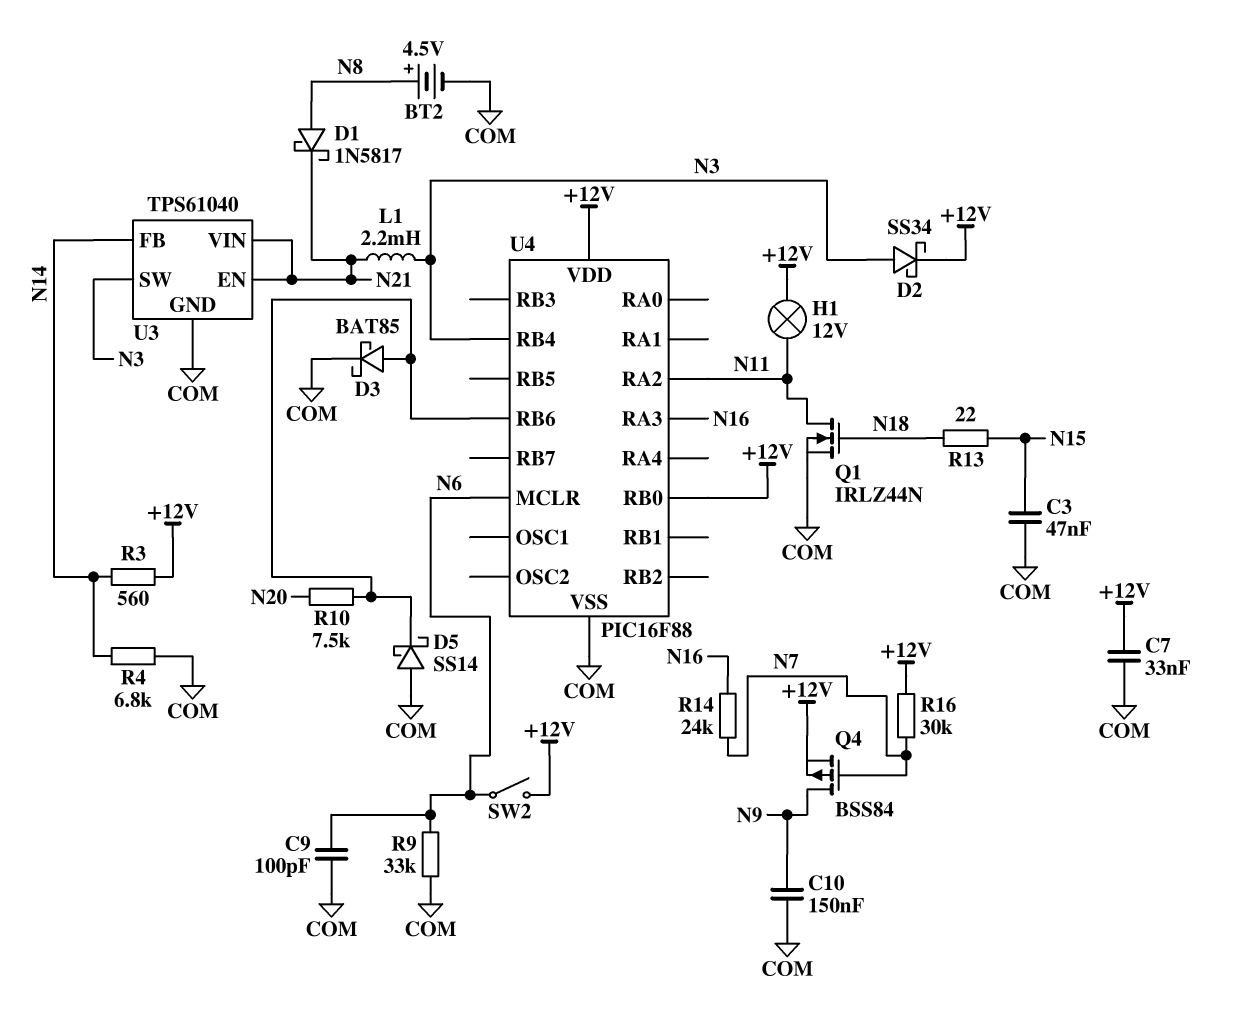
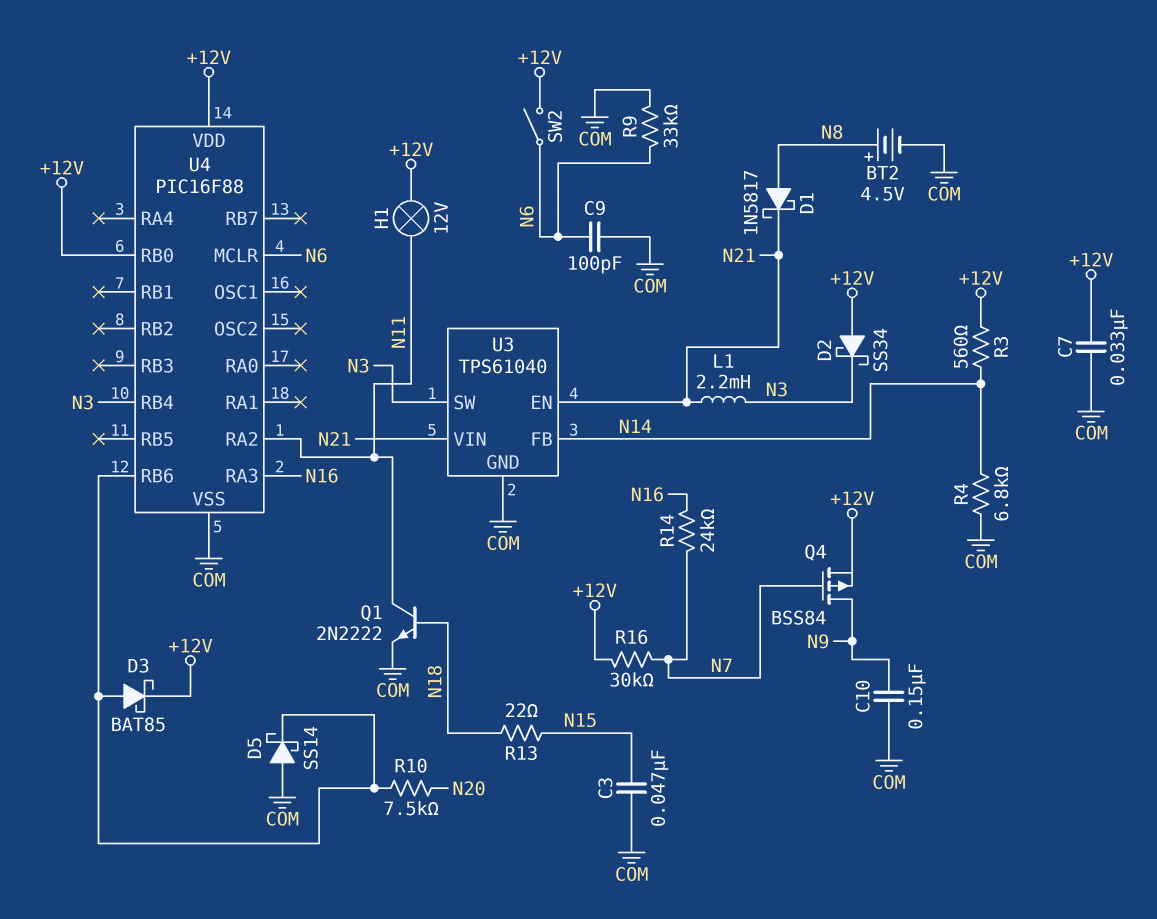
D2: schottky SS34 (A N3, K +12V) -> schottky SS34 (A +12V, K N3)
D3: schottky BAT85 (A U4/RB6, K COM) -> schottky BAT85 (A U4/RB6, K +12V)
Q1: NMOS IRLZ44N (G N18, D N11, S COM) -> NPN 2N2222 (B N18, C N11, E COM)

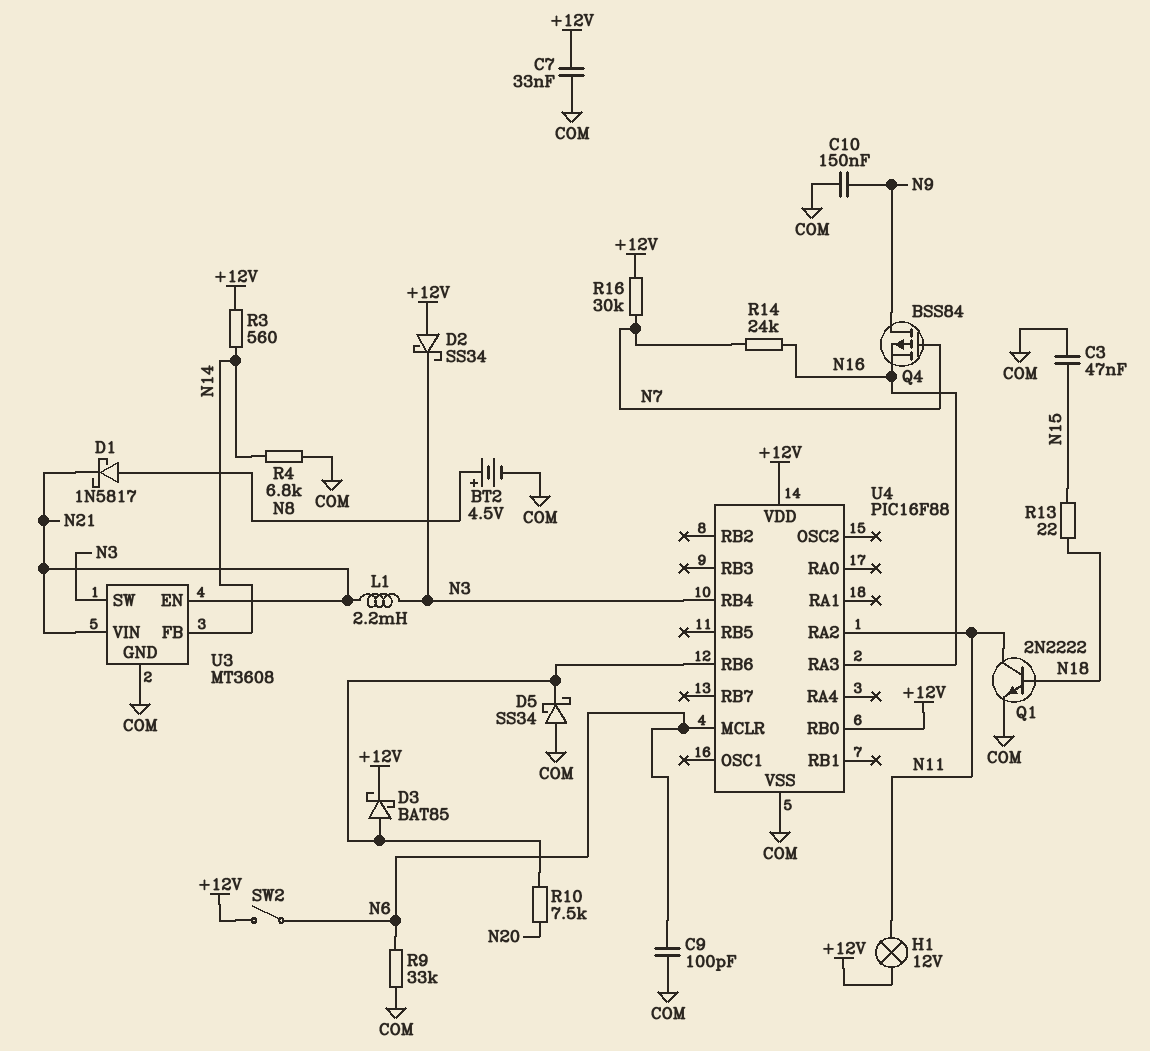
D5: schottky SS14 (A COM, K U4/RB6) -> schottky SS34 (A COM, K U4/RB6)
Q4: PMOS BSS84 (G N7, D N9, S +12V) -> PMOS BSS84 (G N7, D N9, S N16)
U3: TPS61040 -> MT3608

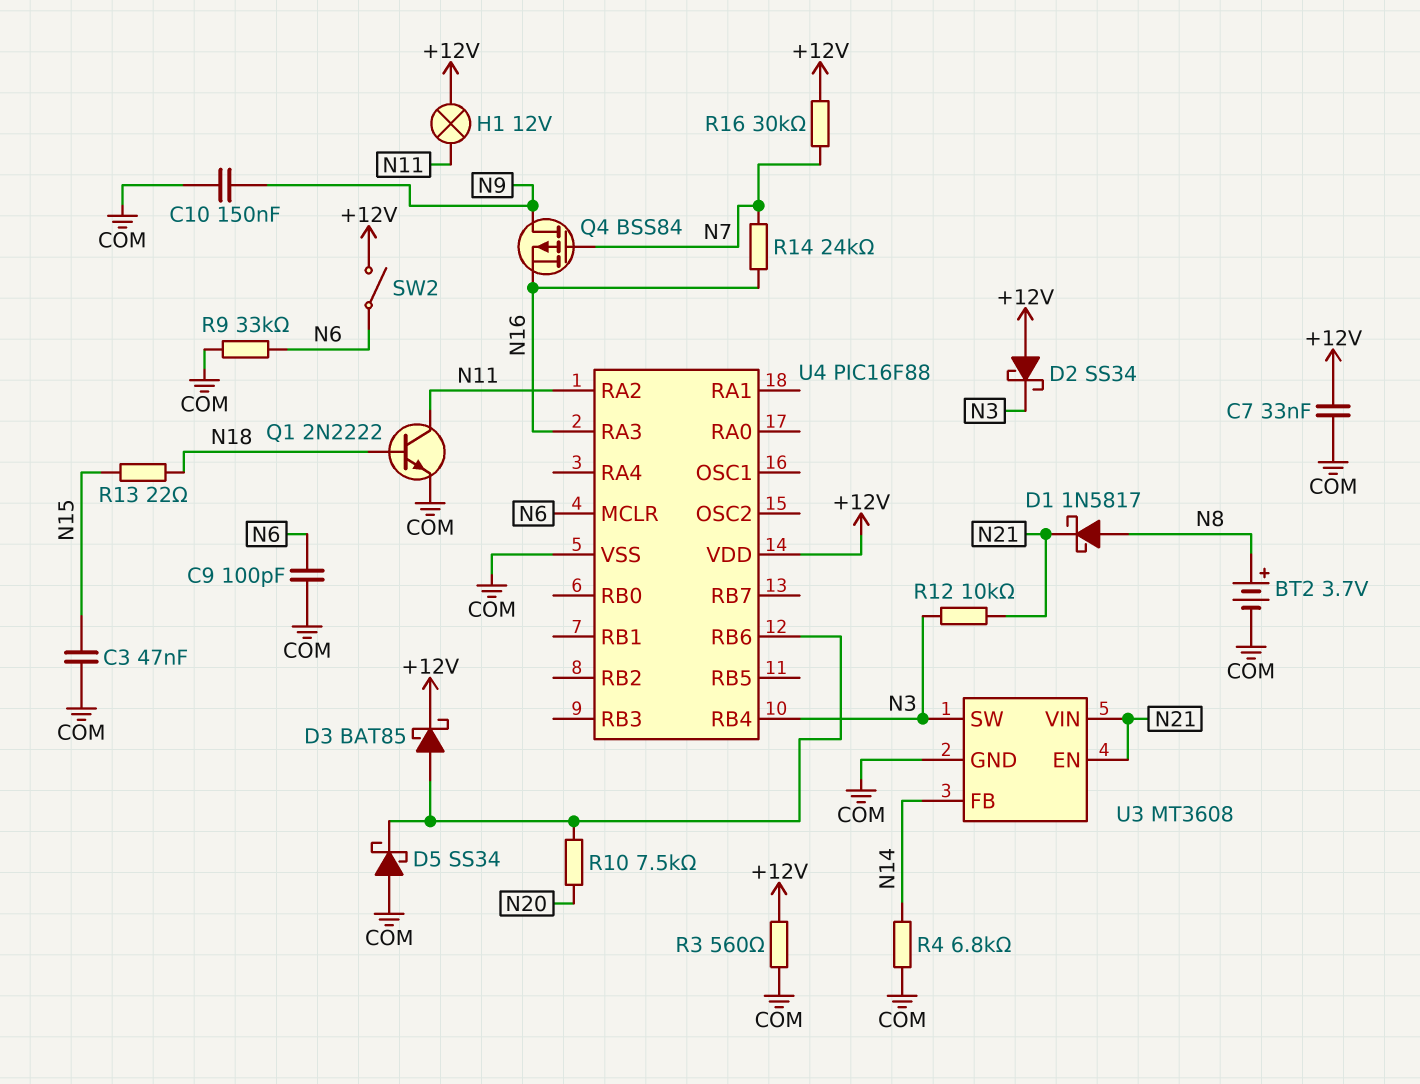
BT2: 4.5V (plus N8, minus COM) -> 3.7V (plus N8, minus COM)
L1: 2.2mH (N3, N21) -> none
R3: 560 (+12V, N14) -> 560 (+12V, COM)
R12: none -> 10k (N3, N21)
U4 pin RB0: +12V -> none

